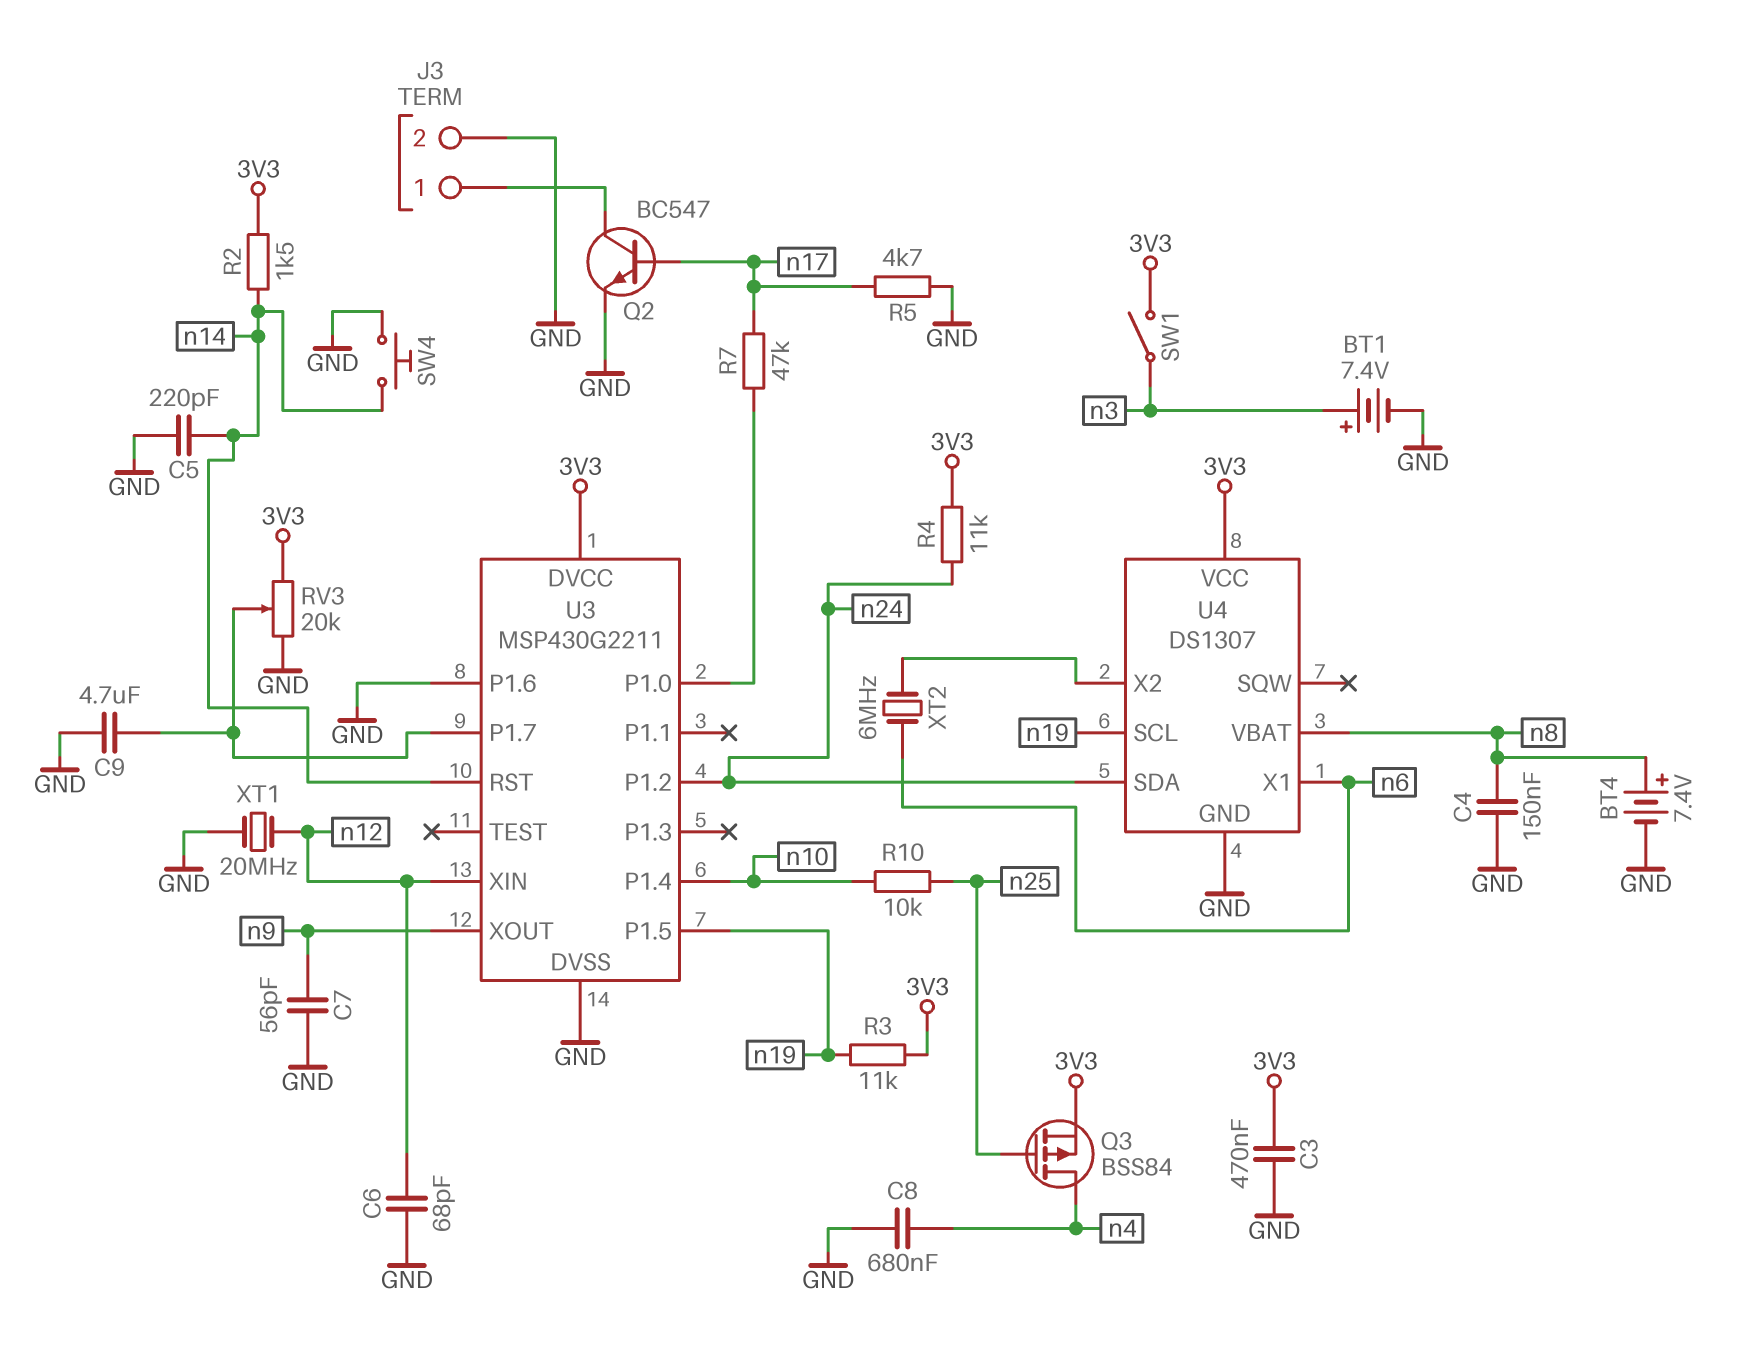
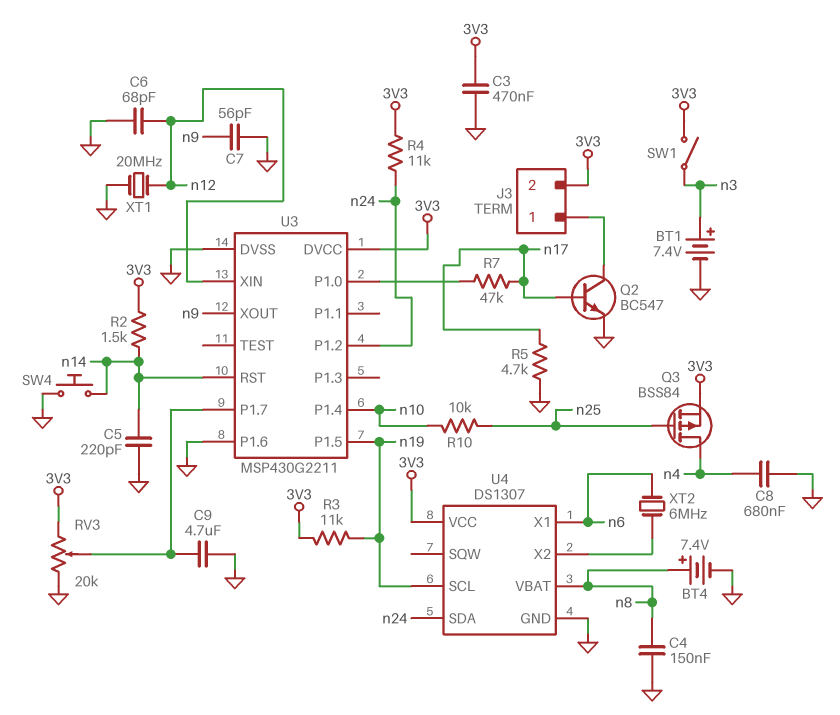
J3 pin 2: GND -> 3V3

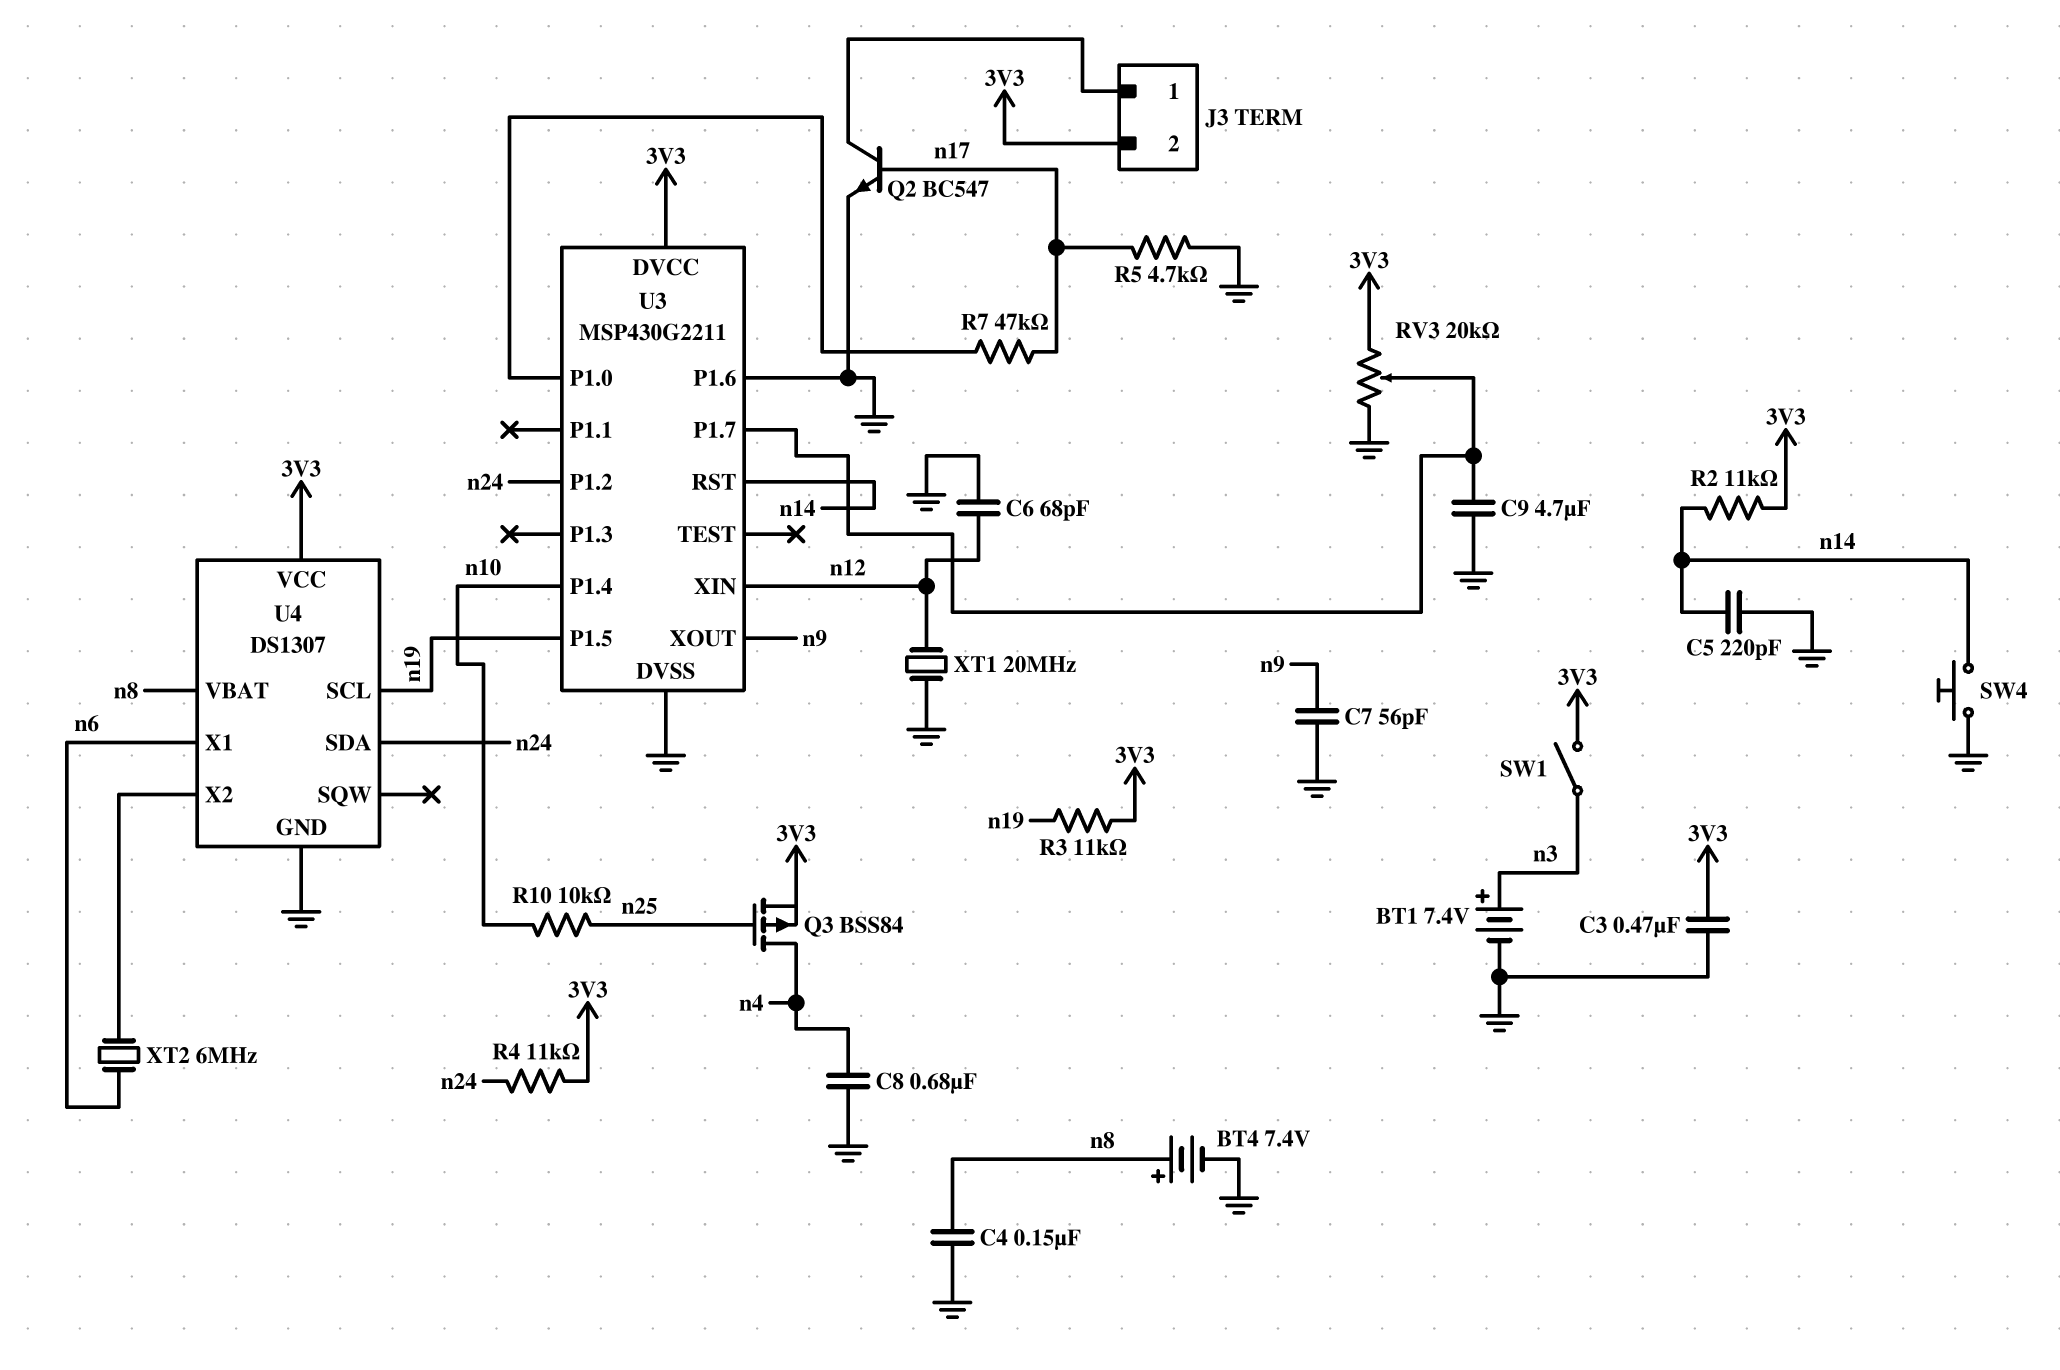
R2: 1.5k (3V3, n14) -> 11k (3V3, n14)

